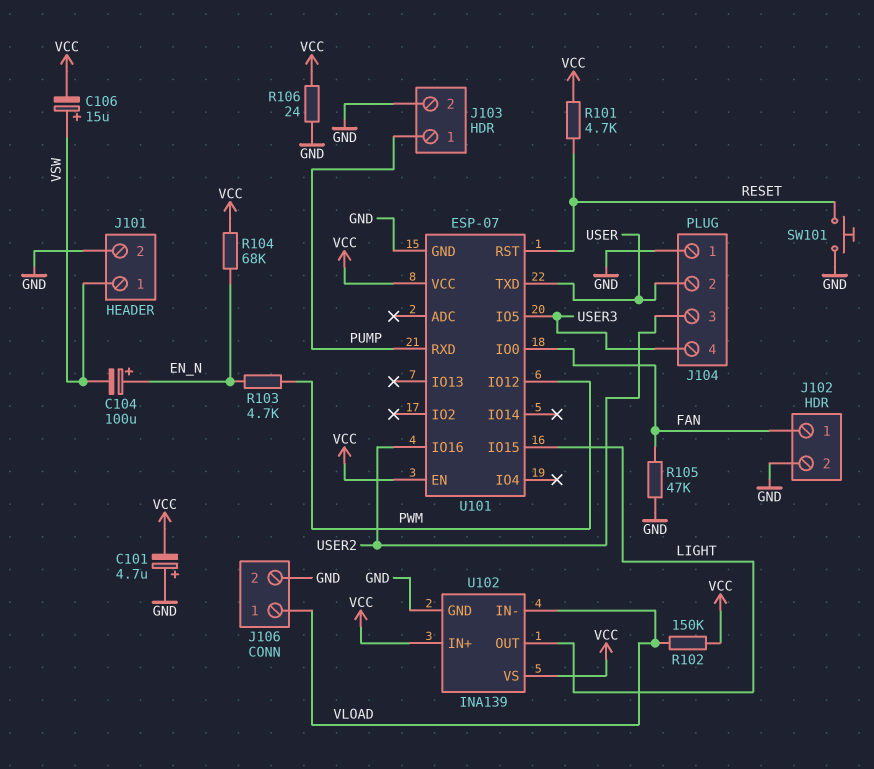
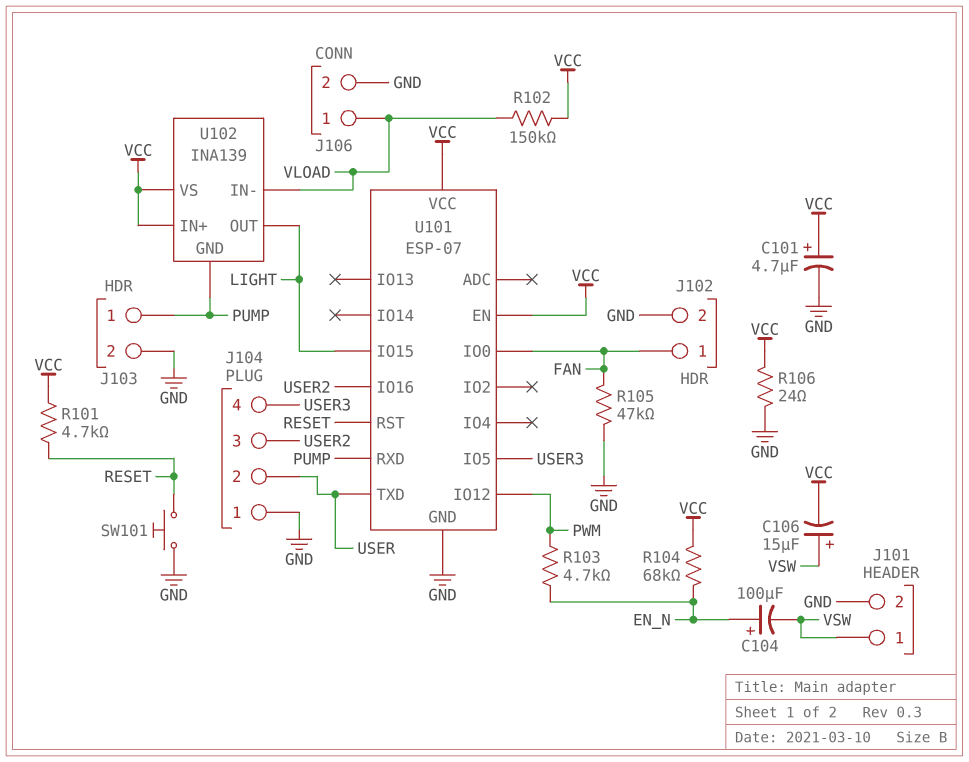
C101: 4.7uF (plus GND, minus VCC) -> 4.7uF (plus VCC, minus GND)
U102 pin GND: GND -> PUMP

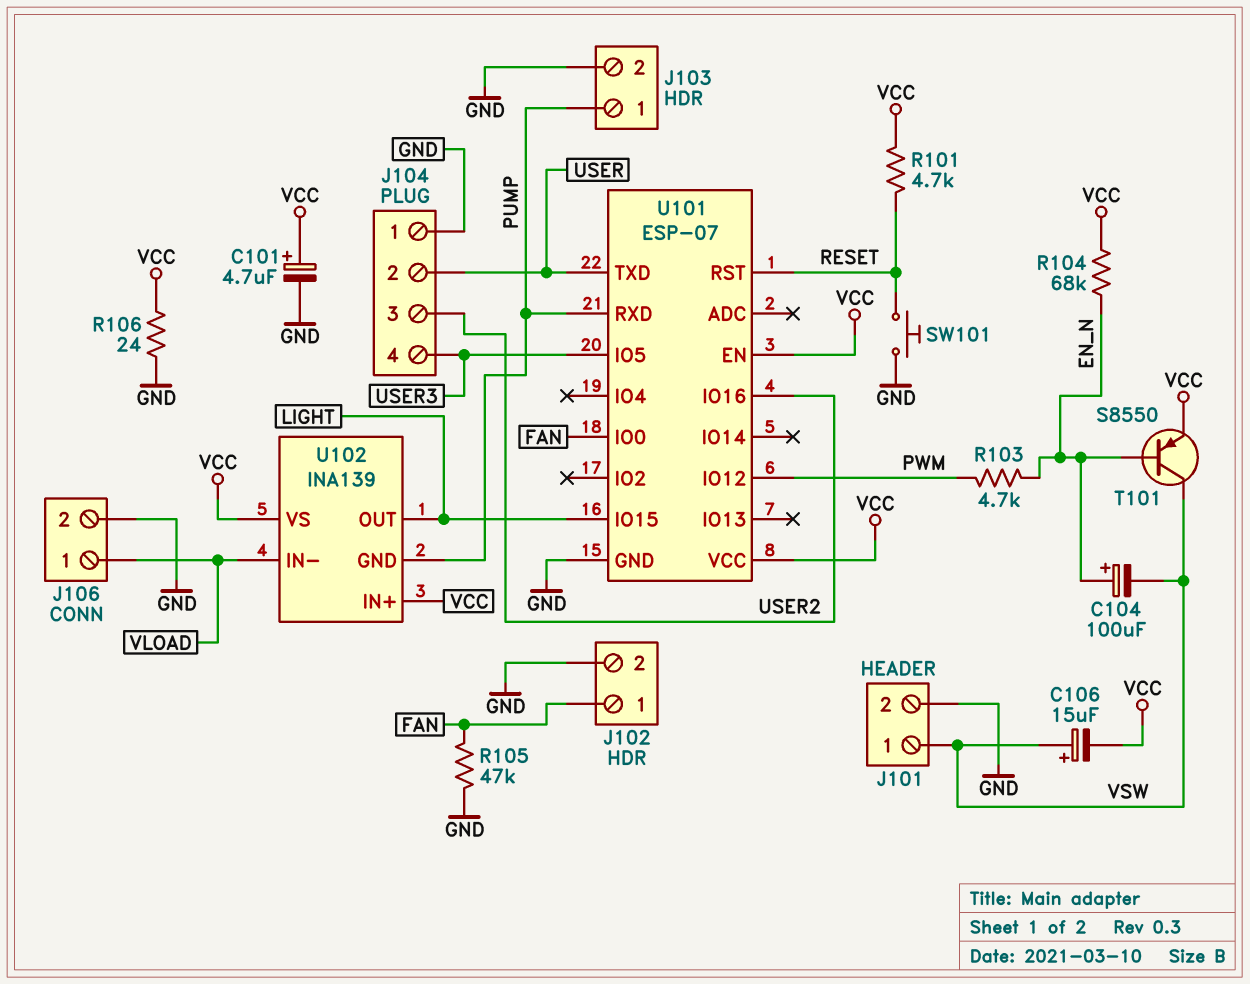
R102: 150k (VCC, VLOAD) -> none
T101: none -> PNP S8550 (B EN_N, C VSW, E VCC)

